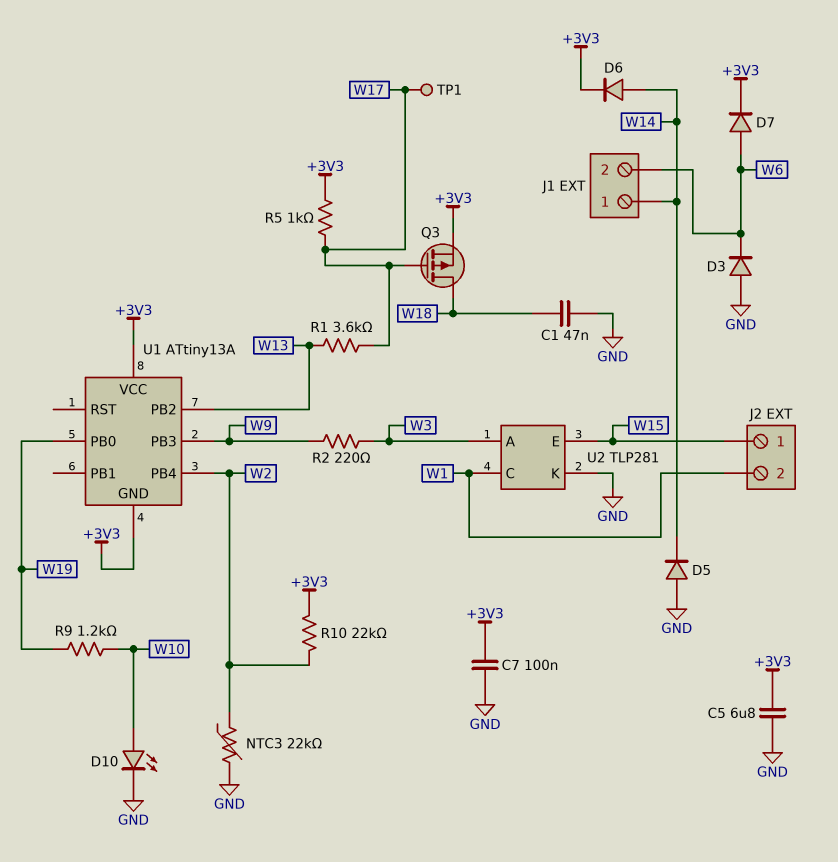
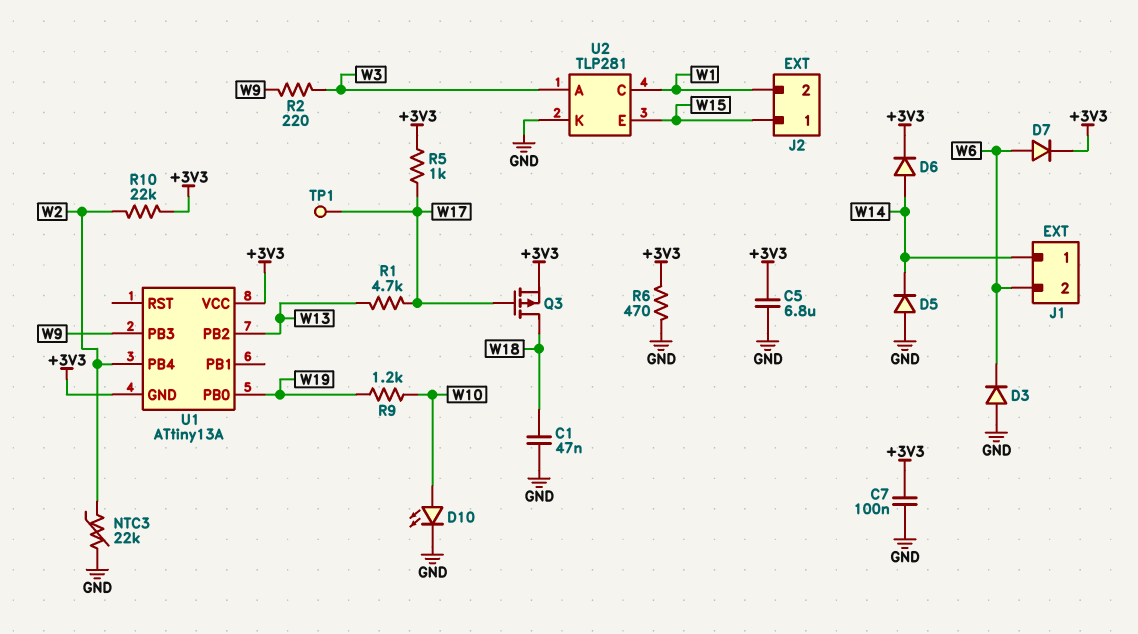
R1: 3.6k (W13, W17) -> 4.7k (W13, W17)
R6: none -> 470 (+3V3, GND)

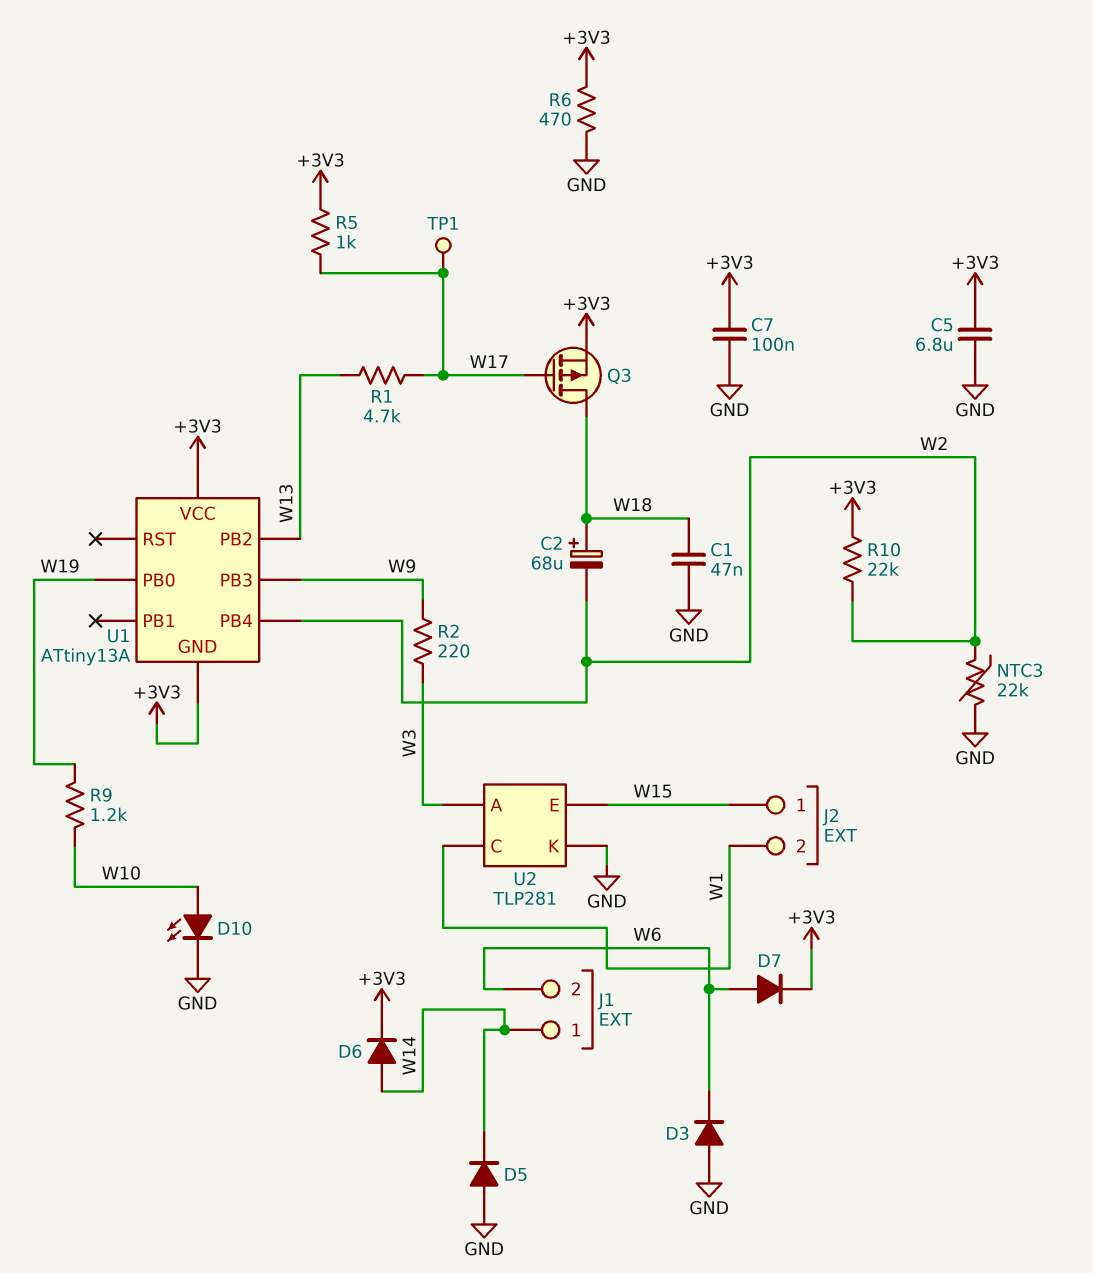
C2: none -> 68uF (plus W18, minus W2)

